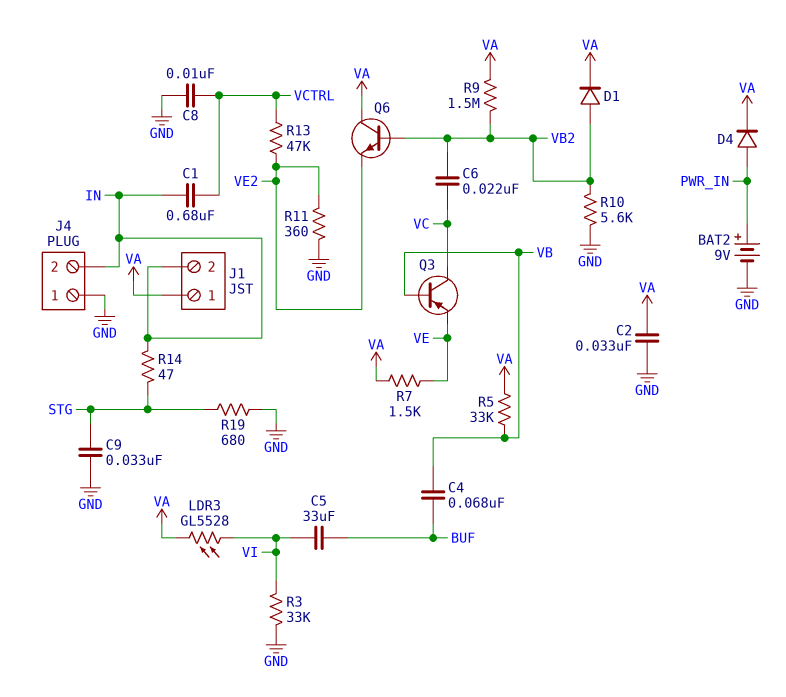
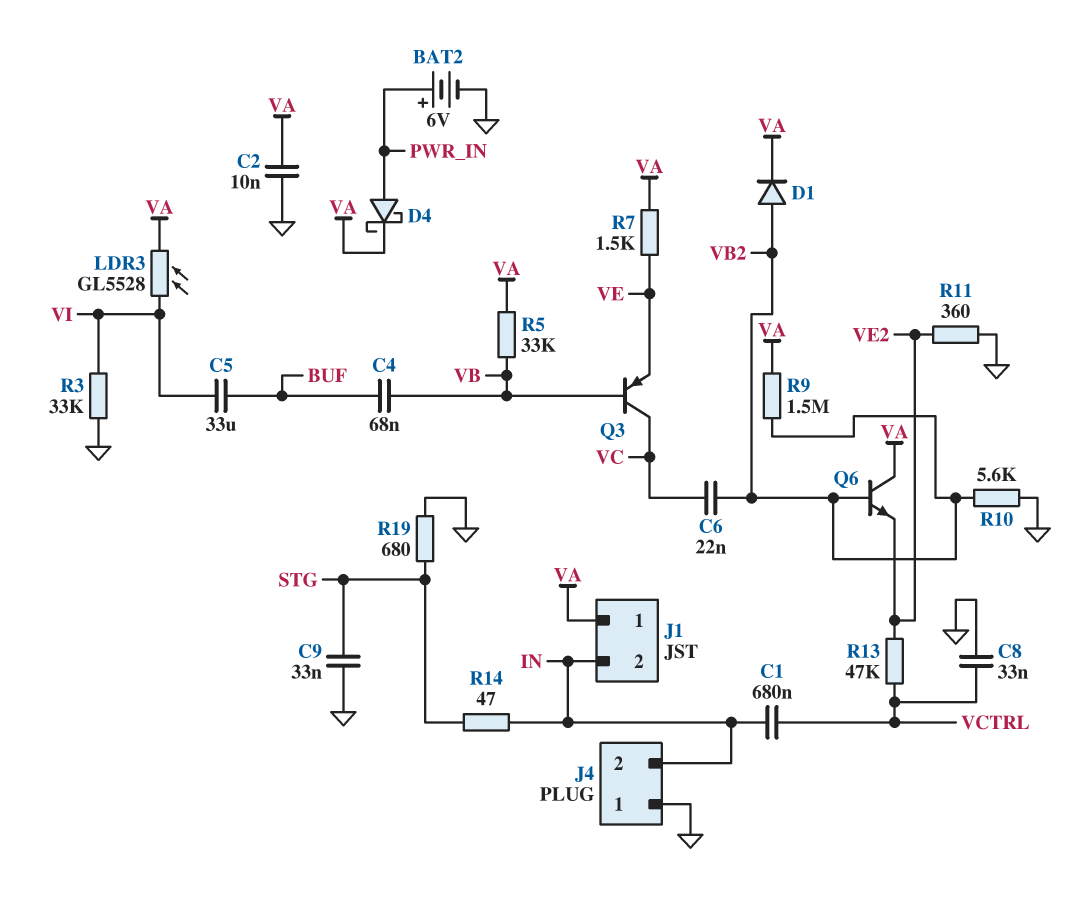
BAT2: 9V (plus PWR_IN, minus GND) -> 6V (plus PWR_IN, minus GND)
C2: 33nF (GND, VA) -> 10nF (GND, VA)
C8: 10nF (GND, VCTRL) -> 33nF (GND, VCTRL)
D4: diode (A PWR_IN, K VA) -> schottky (A PWR_IN, K VA)

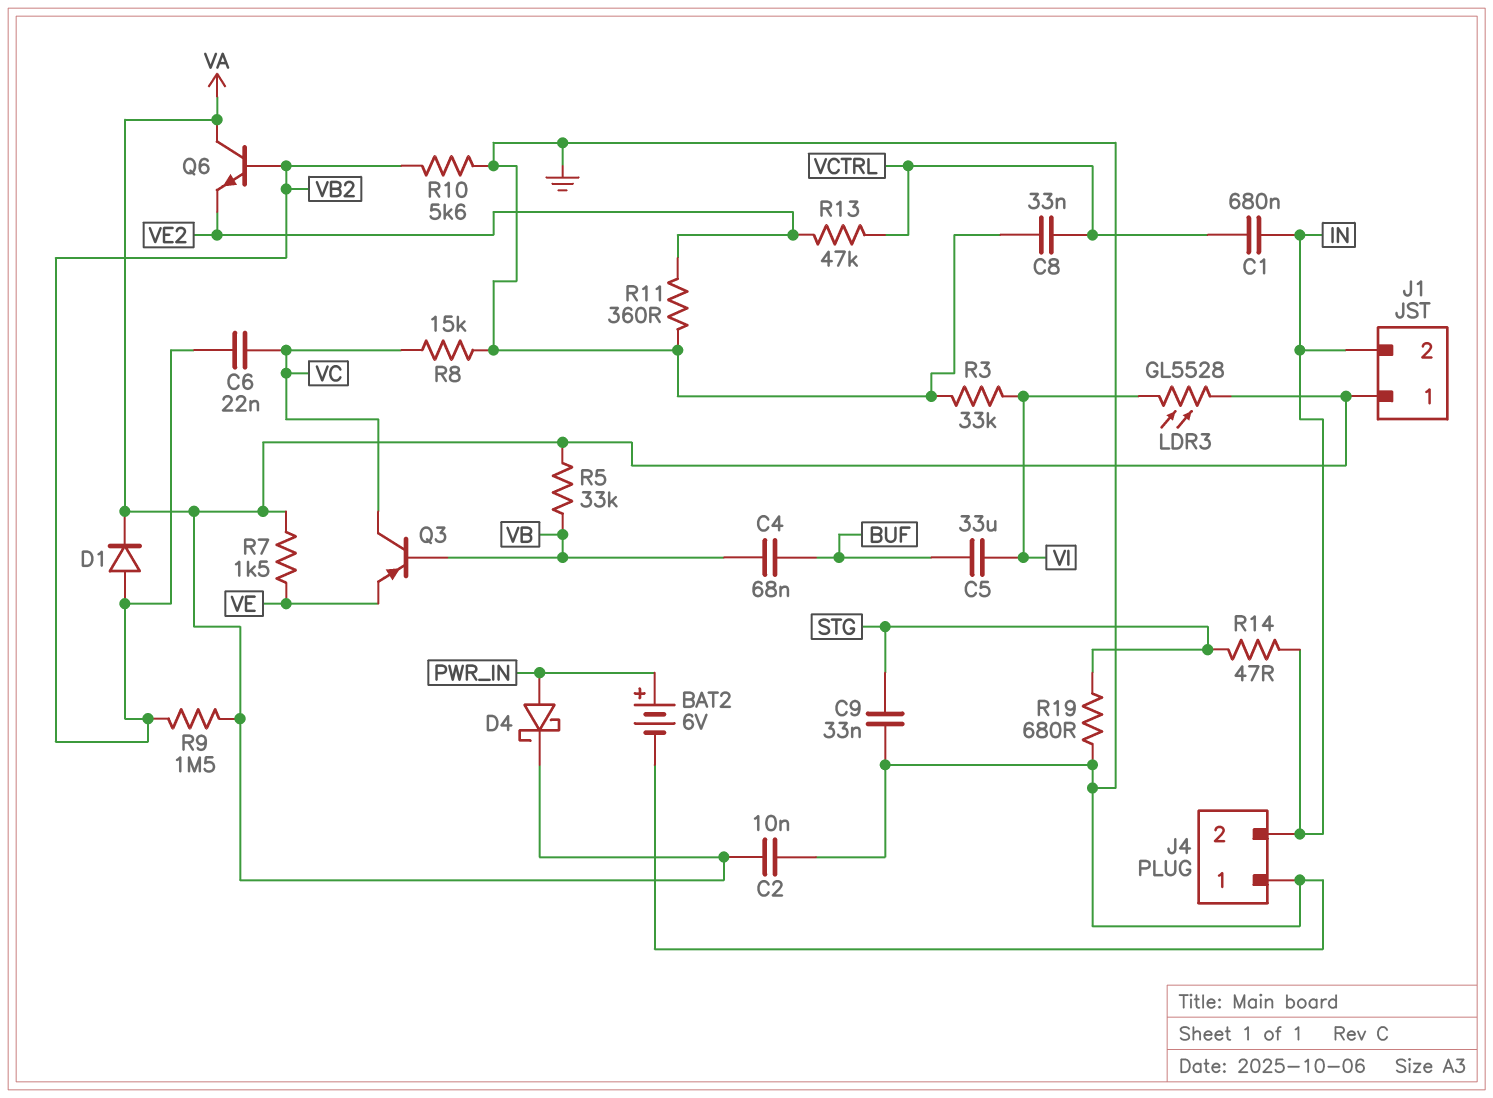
R8: none -> 15k (GND, VC)

